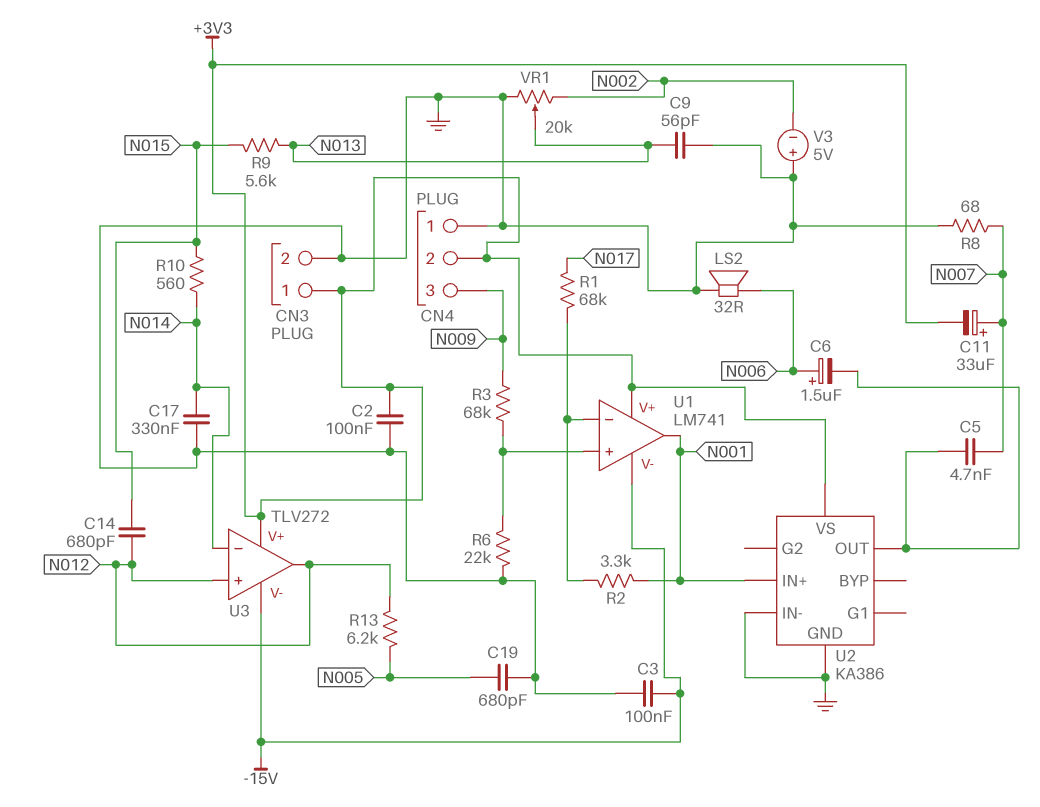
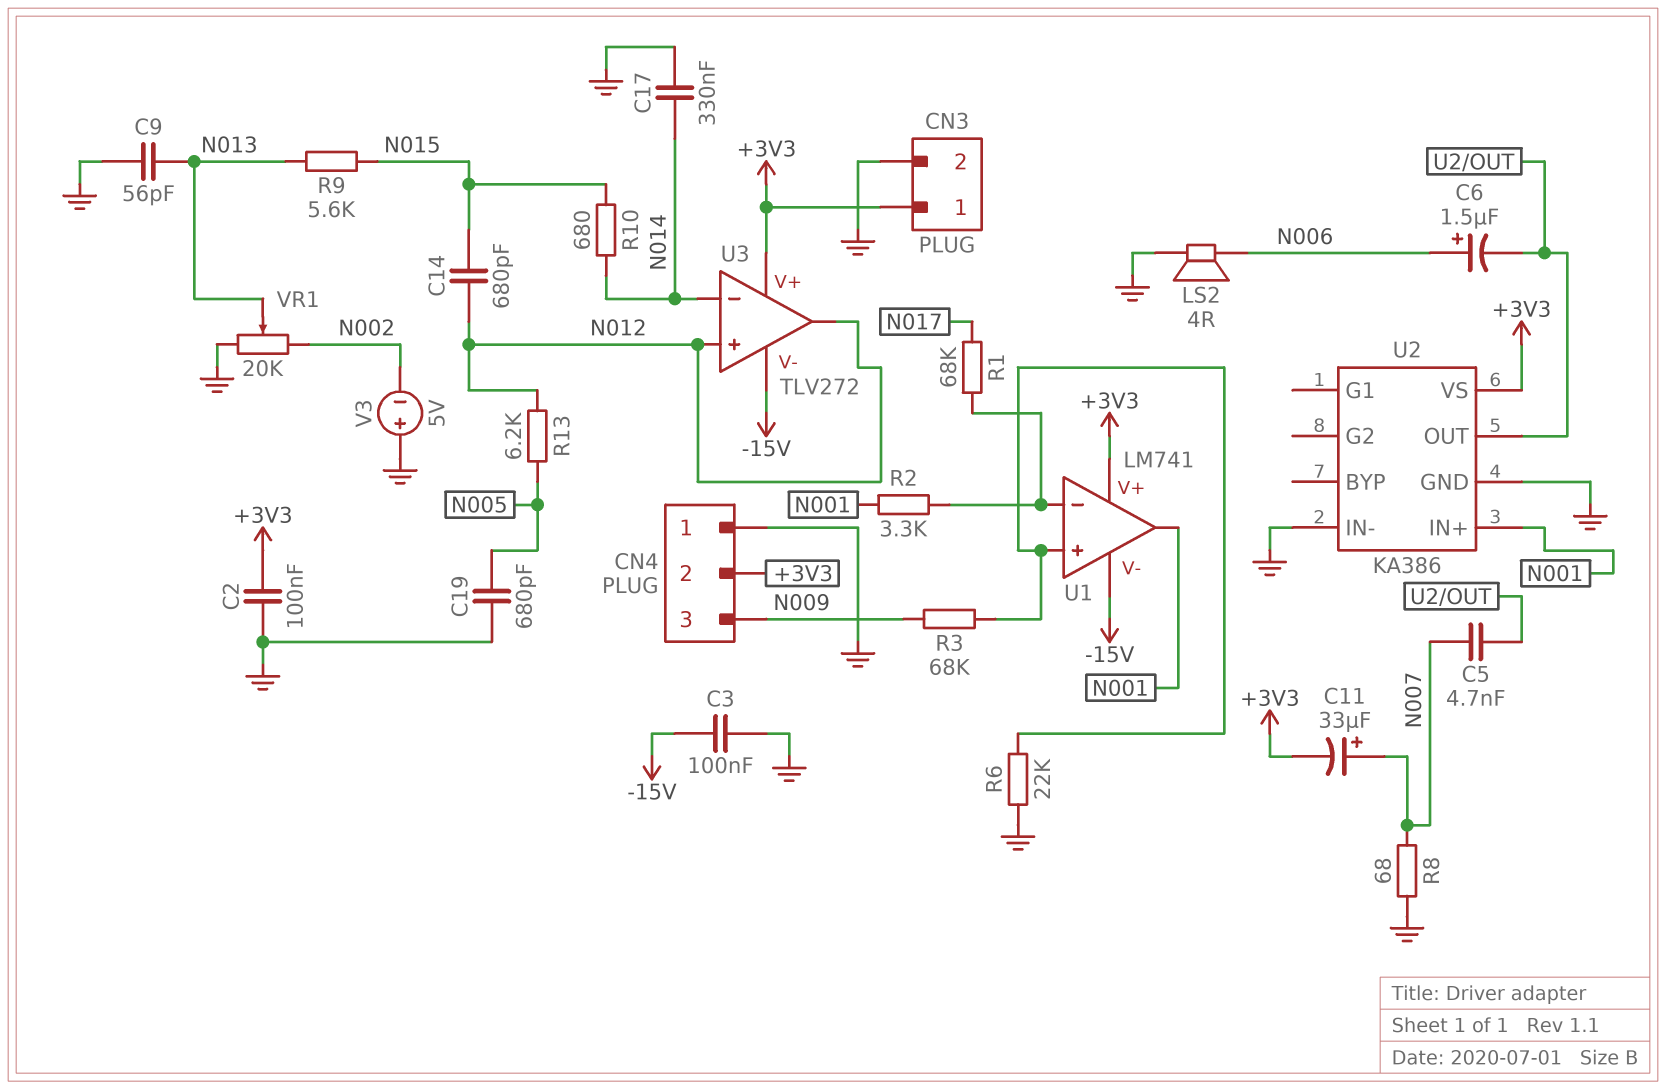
LS2: speaker 32R (GND, N006) -> speaker 4R (GND, N006)
R10: 560 (N014, N015) -> 680 (N014, N015)

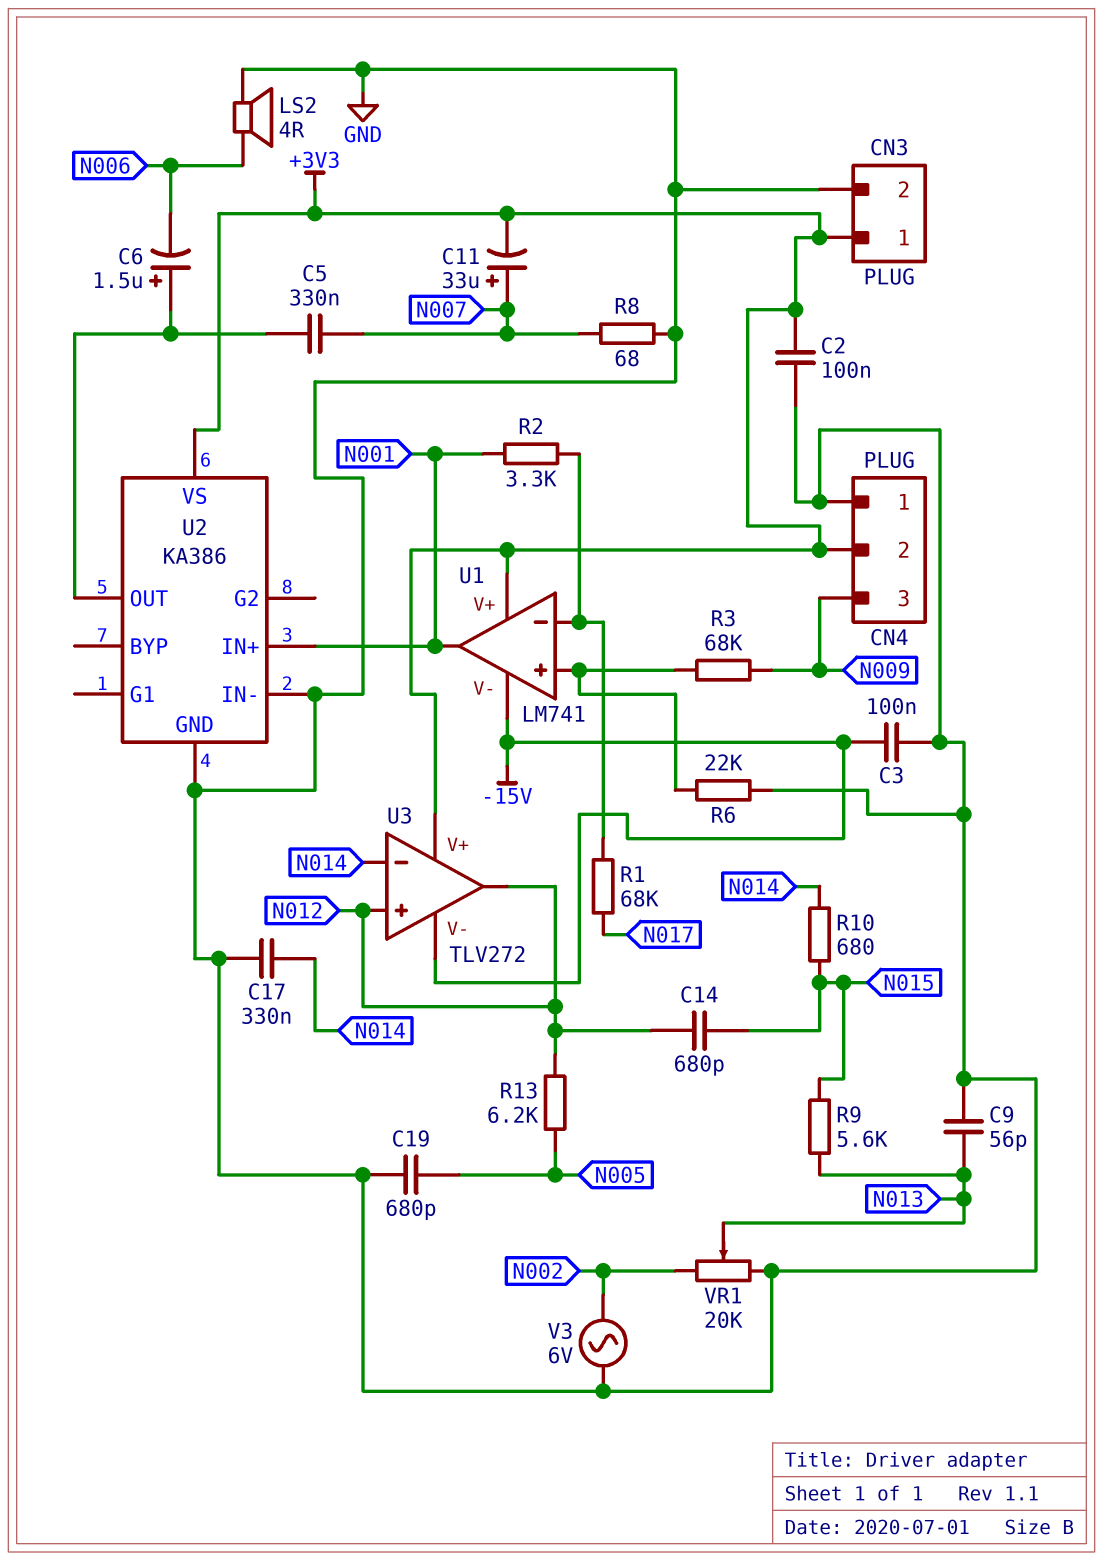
C5: 4.7nF (N007, U2/OUT) -> 330nF (N007, U2/OUT)
C6: 1.5uF (plus N006, minus U2/OUT) -> 1.5uF (plus U2/OUT, minus N006)
V3: 5V (plus GND, minus N002) -> AC 6V (GND, N002)

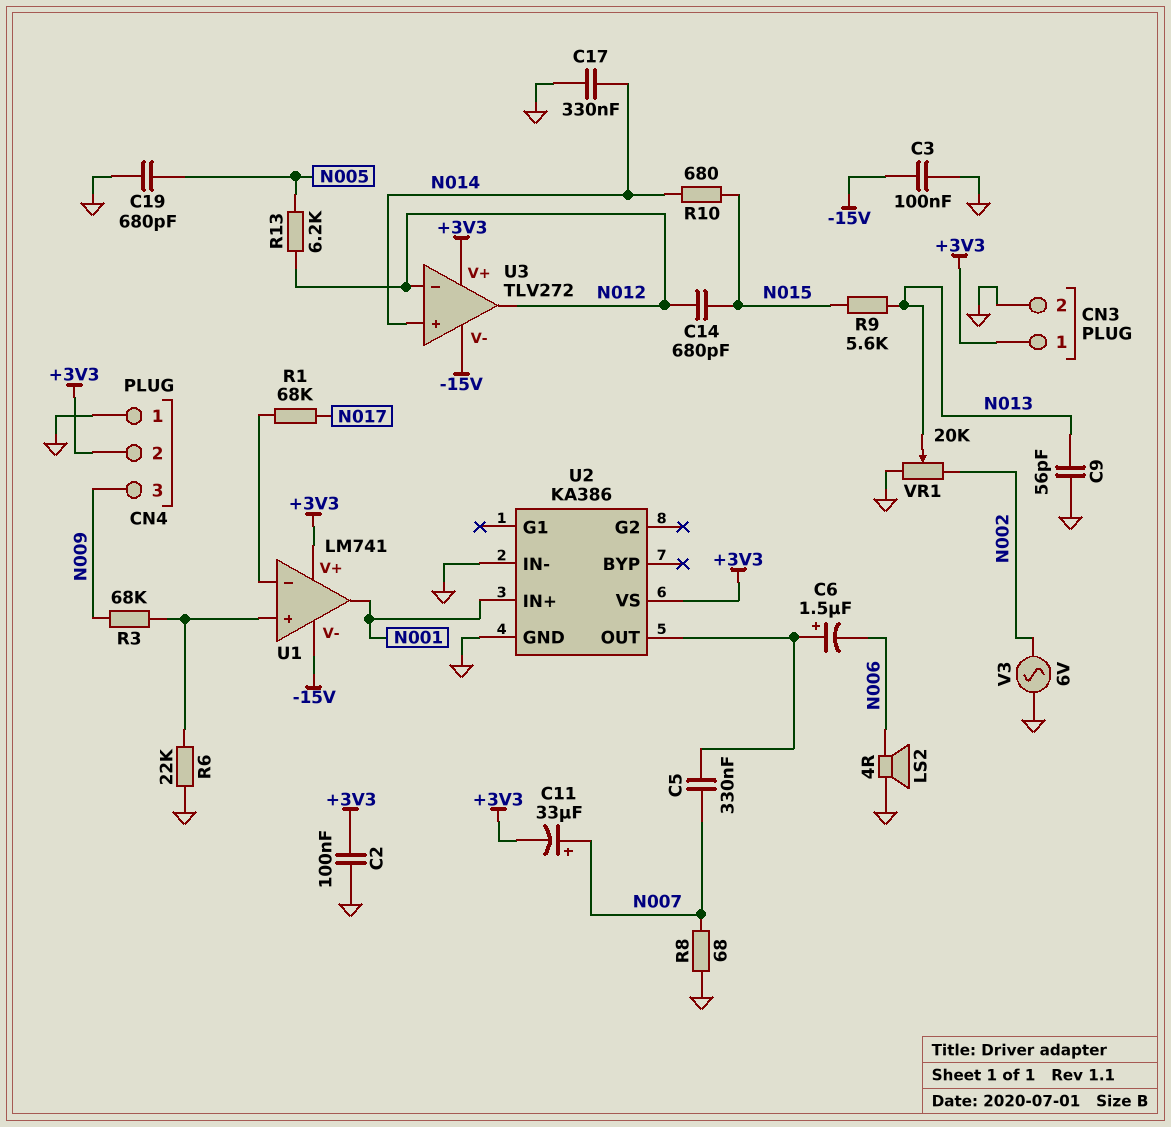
R2: 3.3k (N001, U1/in-) -> none
U3 pin in+: N012 -> N014
U3 pin in-: N014 -> N012

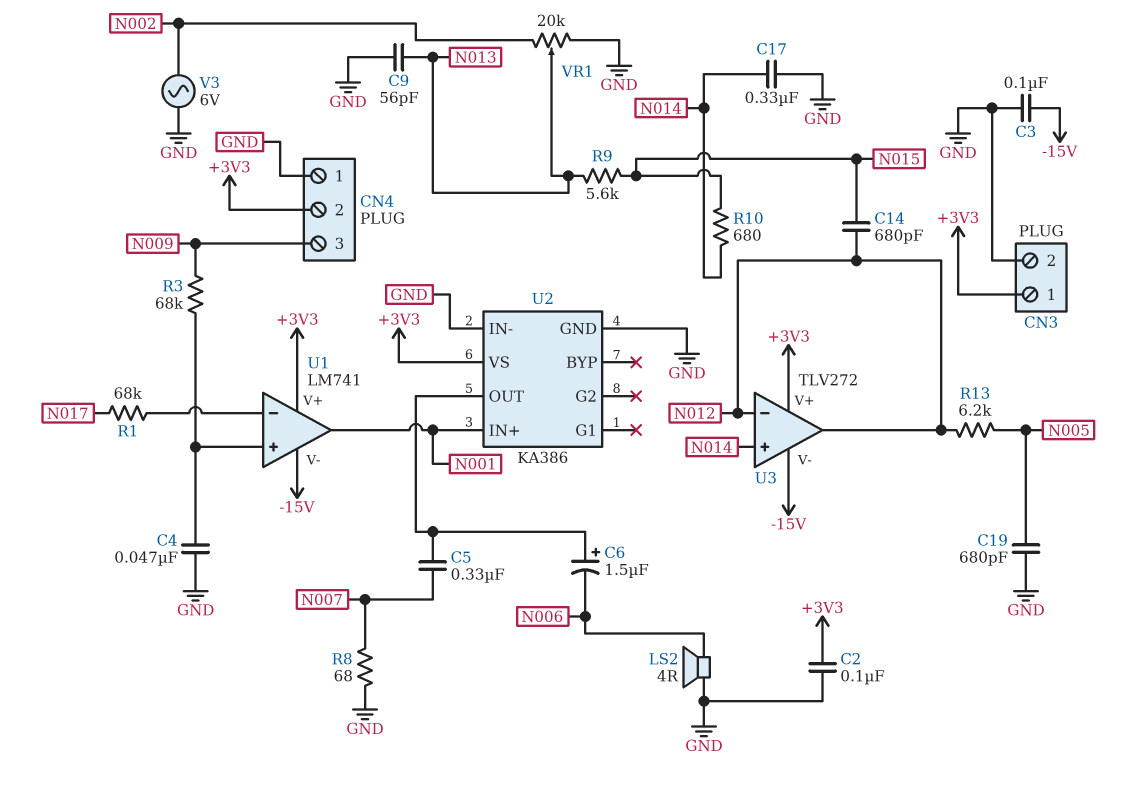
C4: none -> 47nF (GND, U1/in+)
C11: 33uF (plus N007, minus +3V3) -> none
R6: 22k (GND, U1/in+) -> none

